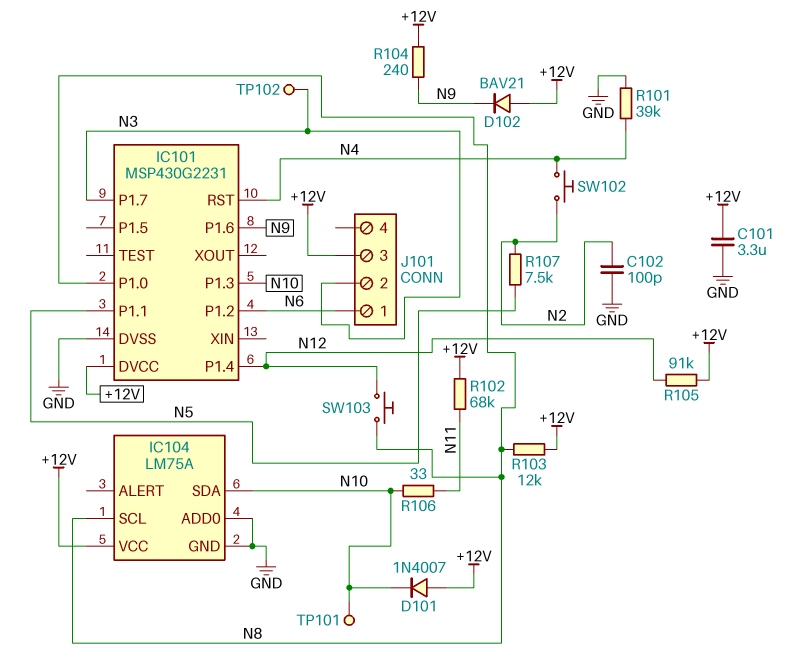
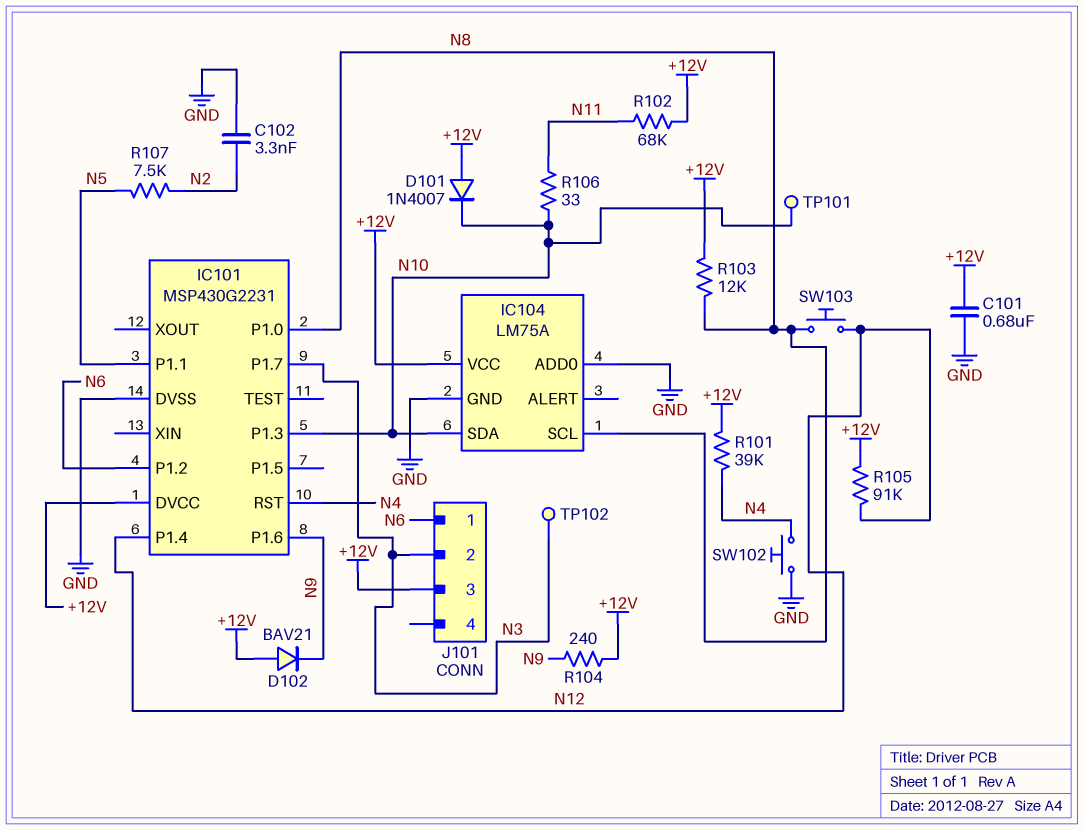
C101: 3.3uF (+12V, GND) -> 680nF (+12V, GND)
C102: 100pF (GND, N2) -> 3.3nF (GND, N2)
R101: 39k (GND, N4) -> 39k (+12V, N4)
SW102: button (N2, N4) -> button (GND, N4)

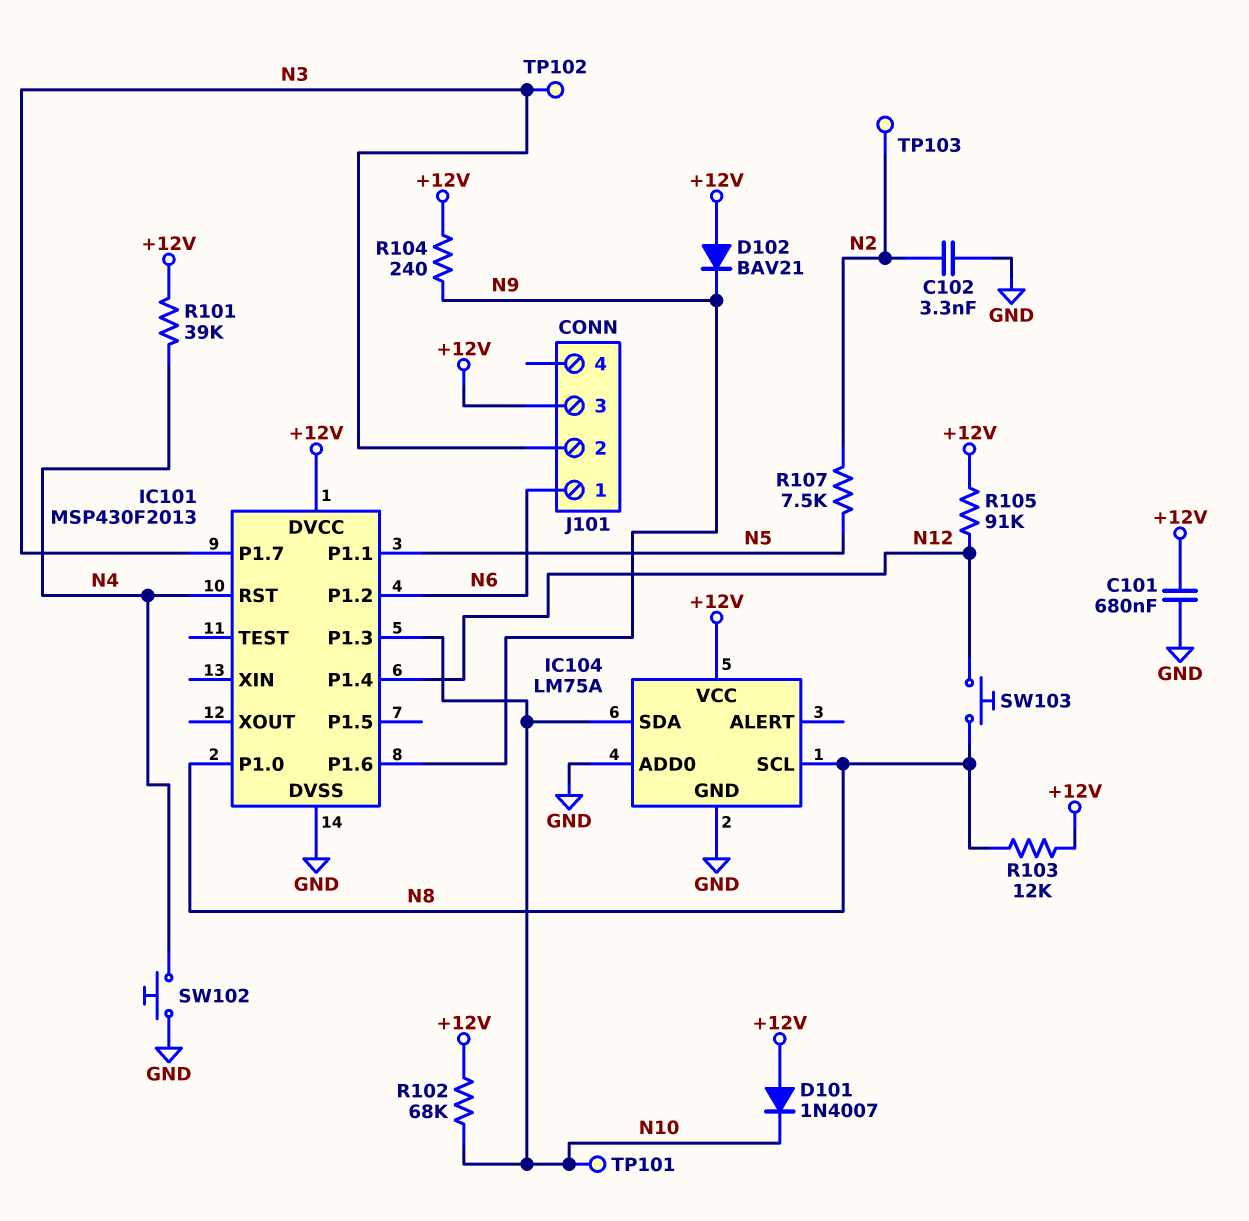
IC101: MSP430G2231 -> MSP430F2013
R102: 68k (+12V, N11) -> 68k (+12V, N10)
R106: 33 (N10, N11) -> none
TP103: none -> test point (N2)

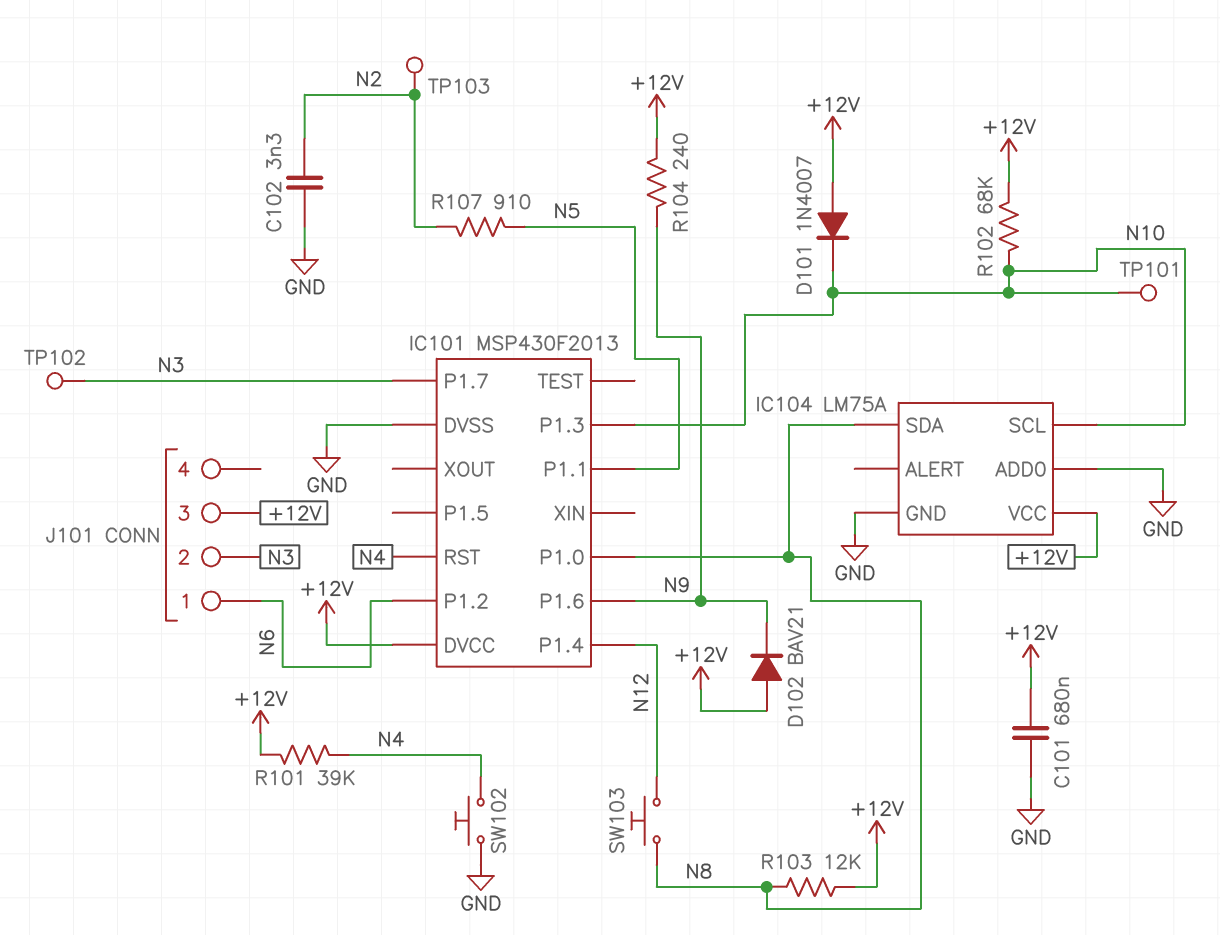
IC104 pin SCL: N8 -> N10
IC104 pin SDA: N10 -> N8
R105: 91k (+12V, N12) -> none
R107: 7.5k (N2, N5) -> 910 (N2, N5)

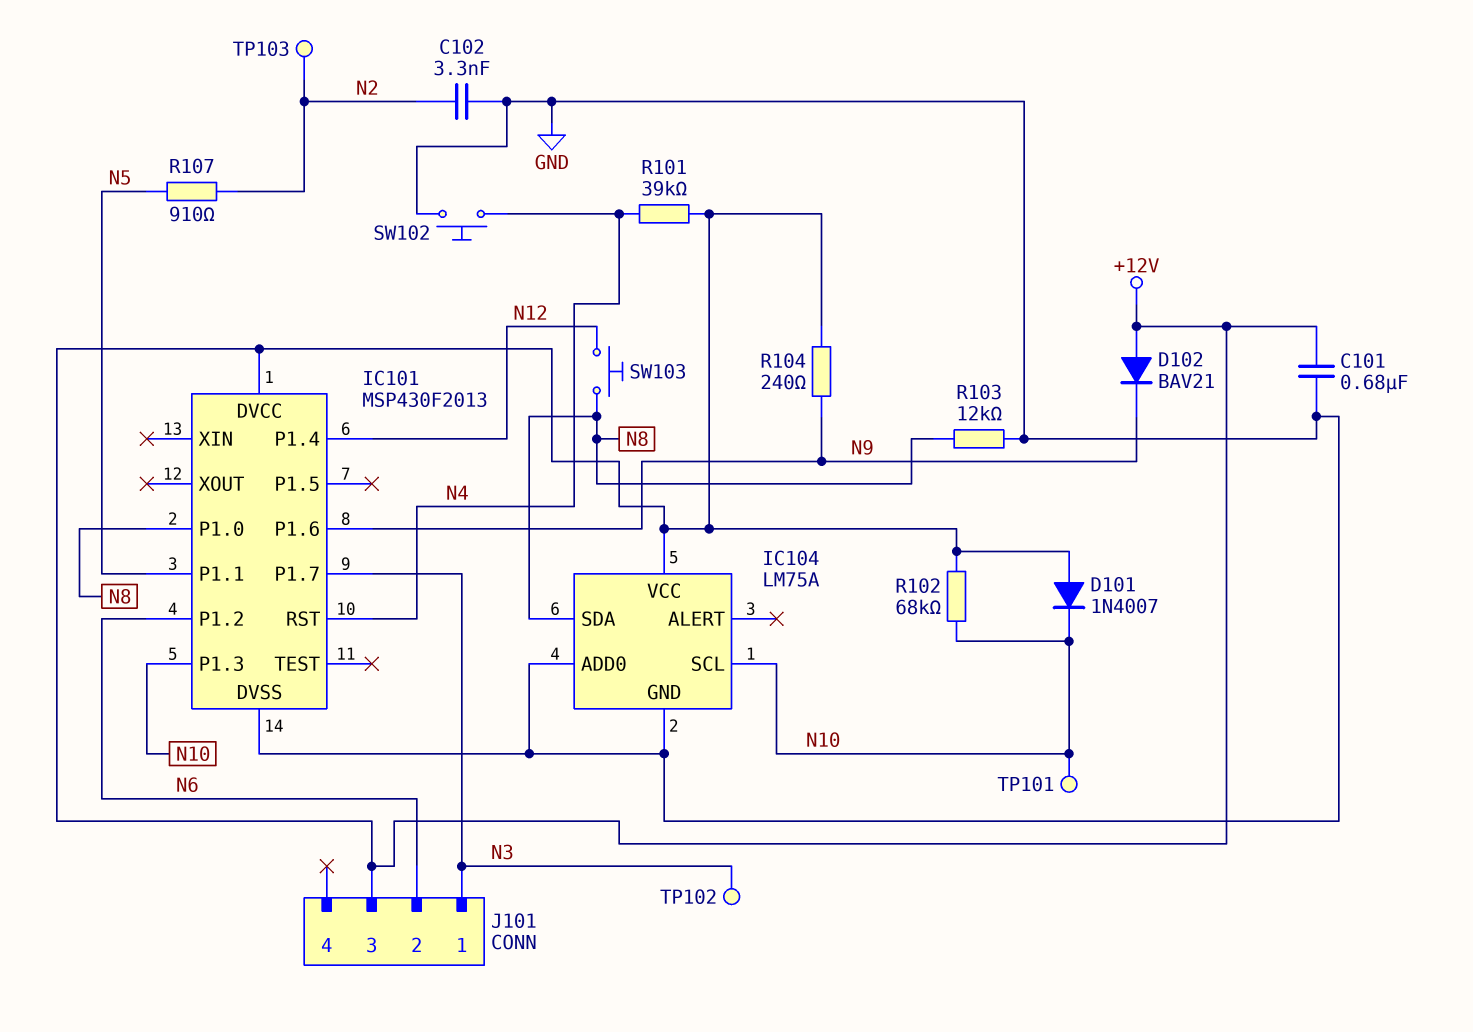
J101 pin 1: N6 -> N3
J101 pin 2: N3 -> N6
R103: 12k (+12V, N8) -> 12k (GND, N8)

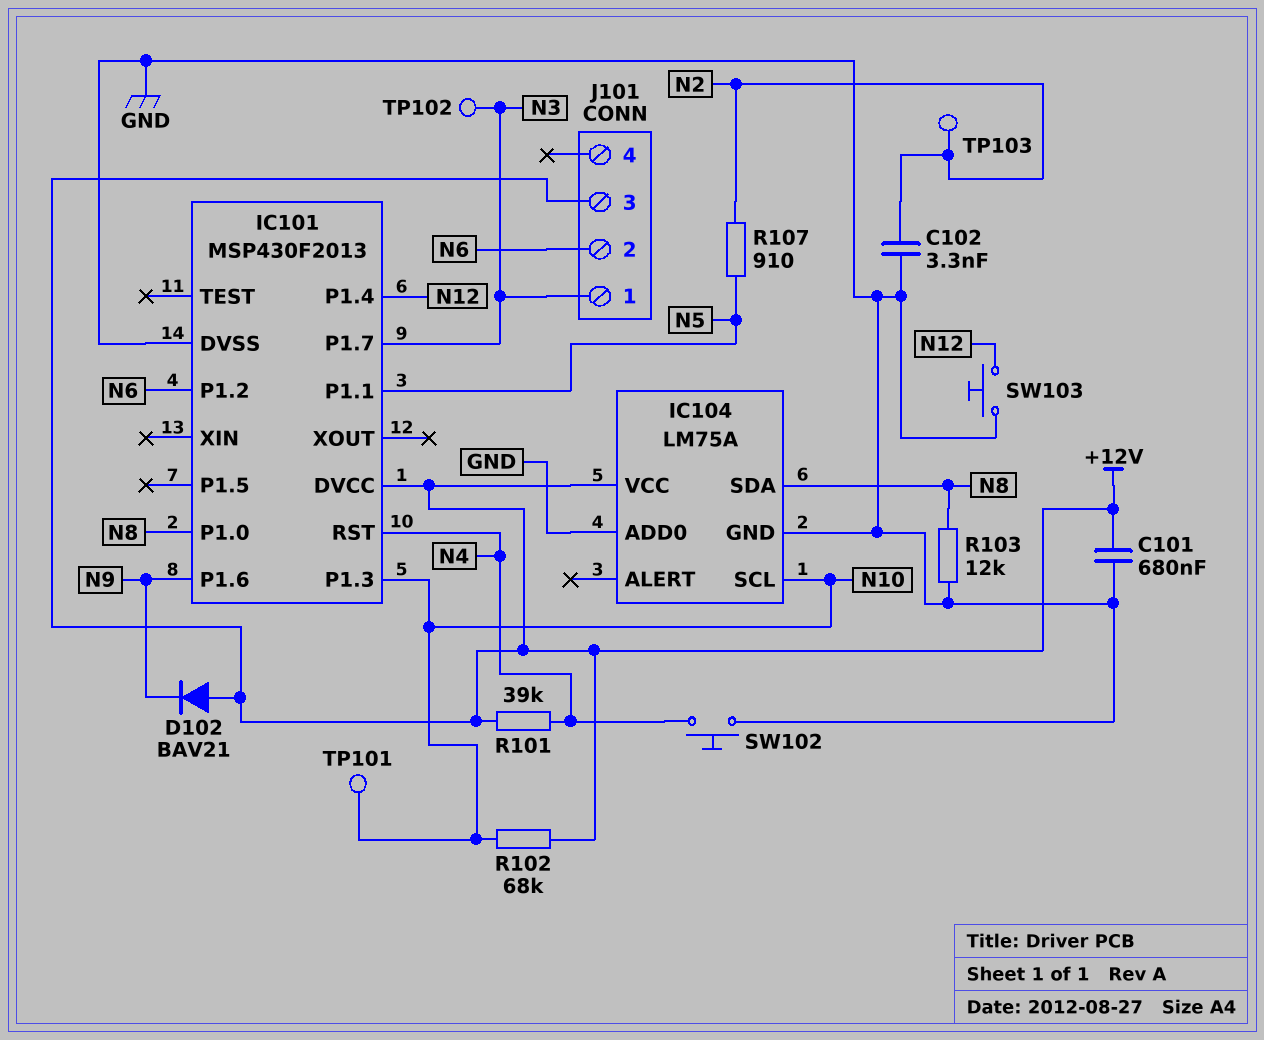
D101: diode 1N4007 (A +12V, K N10) -> none
R104: 240 (+12V, N9) -> none
SW103: button (N8, N12) -> button (GND, N12)

